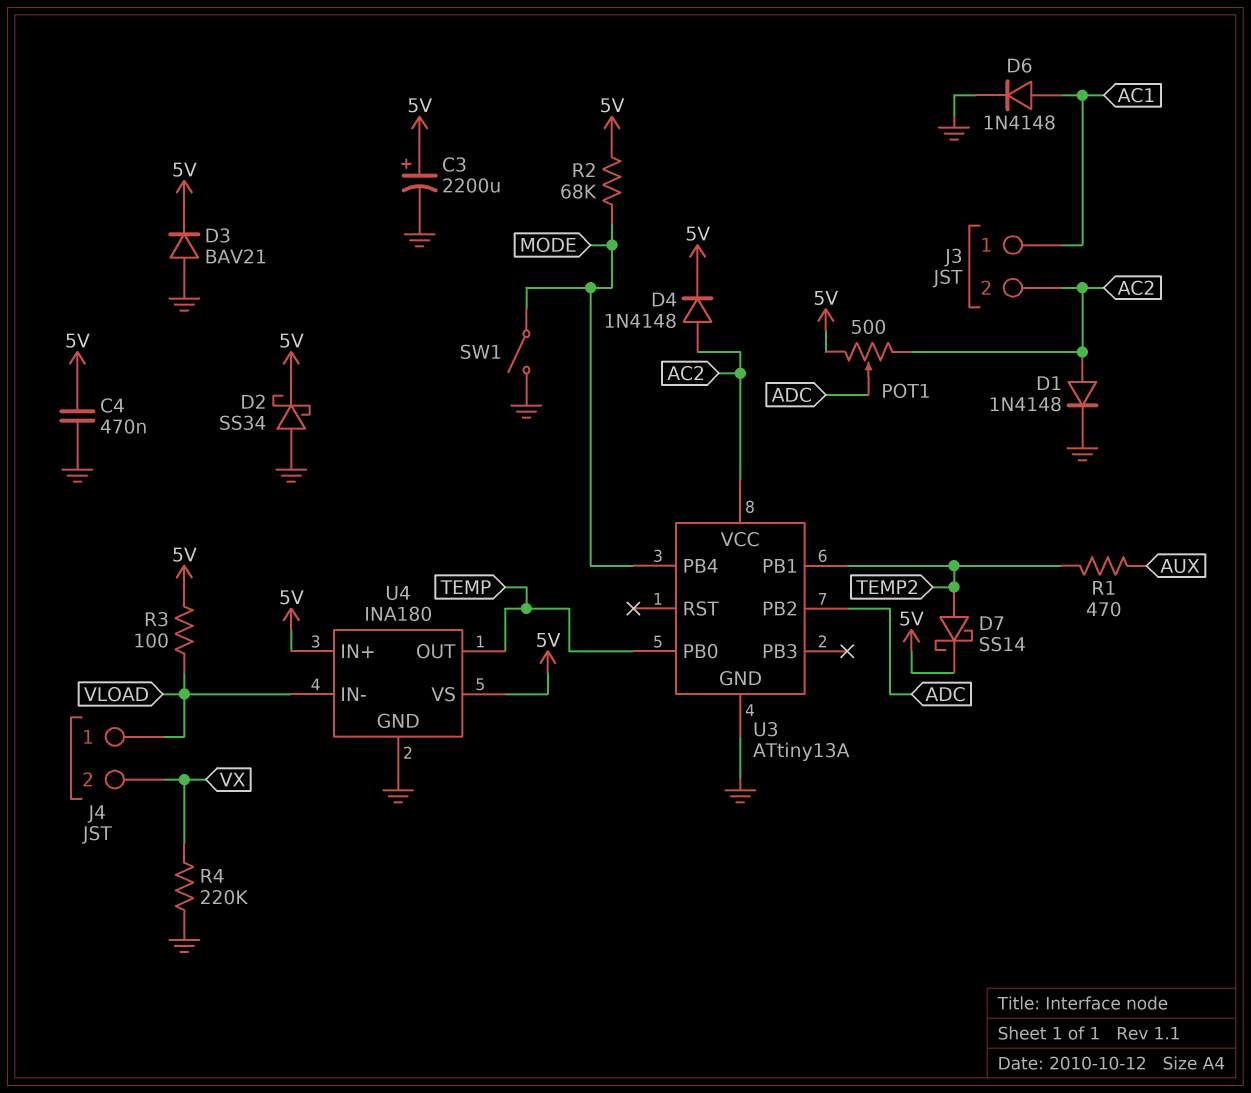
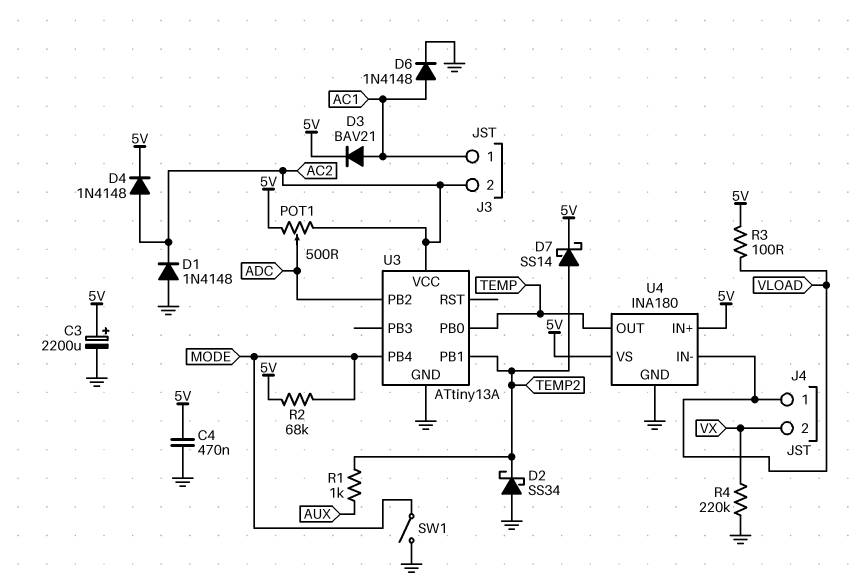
D1: diode 1N4148 (A AC2, K GND) -> diode 1N4148 (A GND, K AC2)
D2: schottky SS34 (A GND, K 5V) -> schottky SS34 (A GND, K TEMP2)
D3: diode BAV21 (A GND, K 5V) -> diode BAV21 (A AC1, K 5V)
R1: 470 (AUX, TEMP2) -> 1k (AUX, TEMP2)

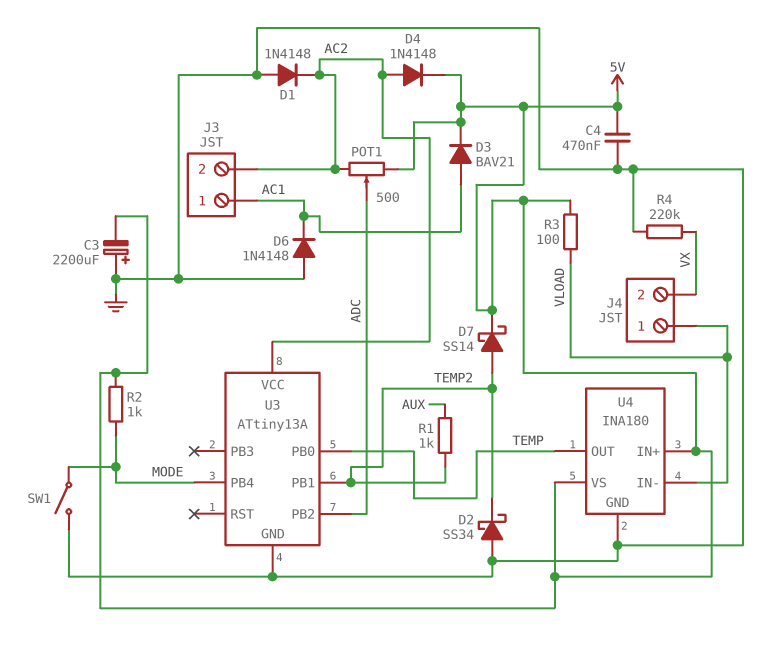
C3: 2200uF (plus 5V, minus GND) -> 2200uF (plus GND, minus 5V)
D6: diode 1N4148 (A AC1, K GND) -> diode 1N4148 (A GND, K AC1)
R2: 68k (5V, MODE) -> 1k (5V, MODE)

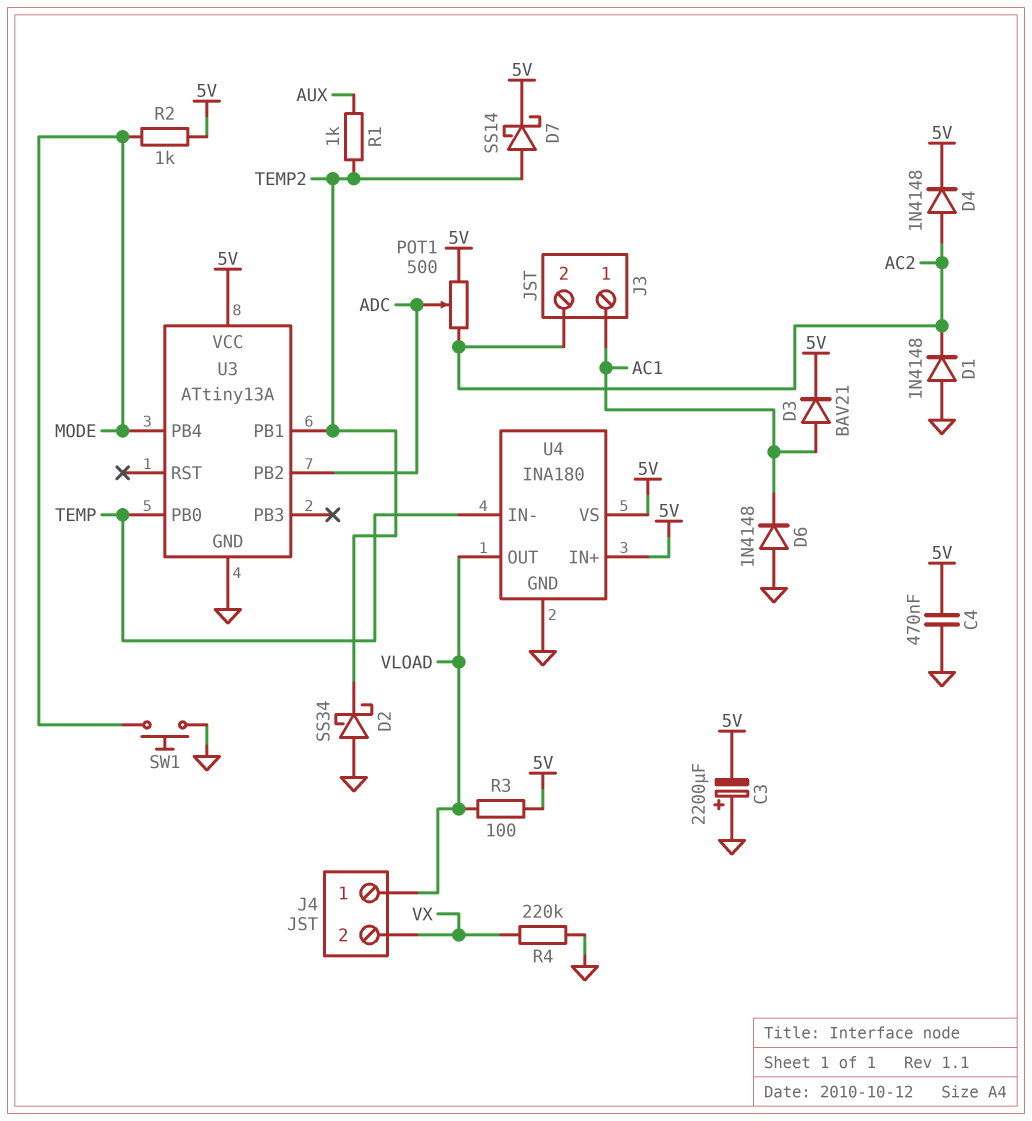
SW1: switch (GND, MODE) -> button (GND, MODE)
U3 pin VCC: AC2 -> 5V
U4 pin IN-: VLOAD -> TEMP
U4 pin OUT: TEMP -> VLOAD

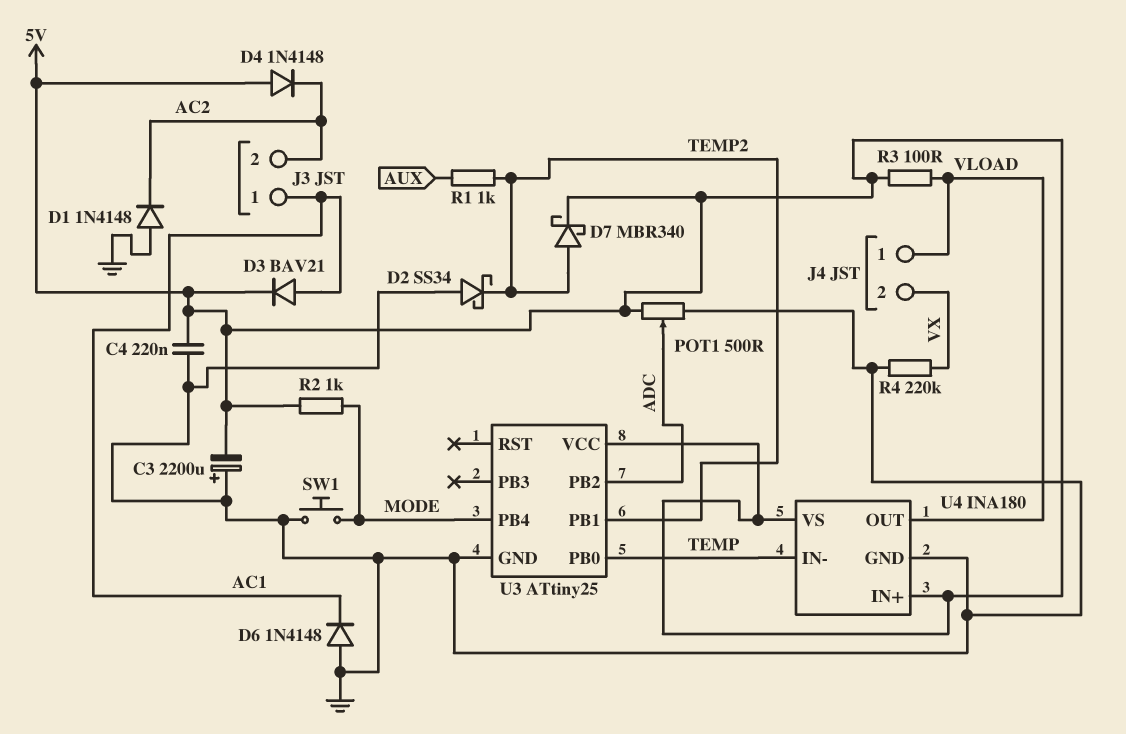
C4: 470nF (5V, GND) -> 220nF (5V, GND)
D4: diode 1N4148 (A AC2, K 5V) -> diode 1N4148 (A 5V, K AC2)
D7: schottky SS14 (A TEMP2, K 5V) -> schottky MBR340 (A TEMP2, K 5V)
POT1: 500 (5V, AC2, wiper ADC) -> 500 (5V, GND, wiper ADC)
U3: ATtiny13A -> ATtiny25

